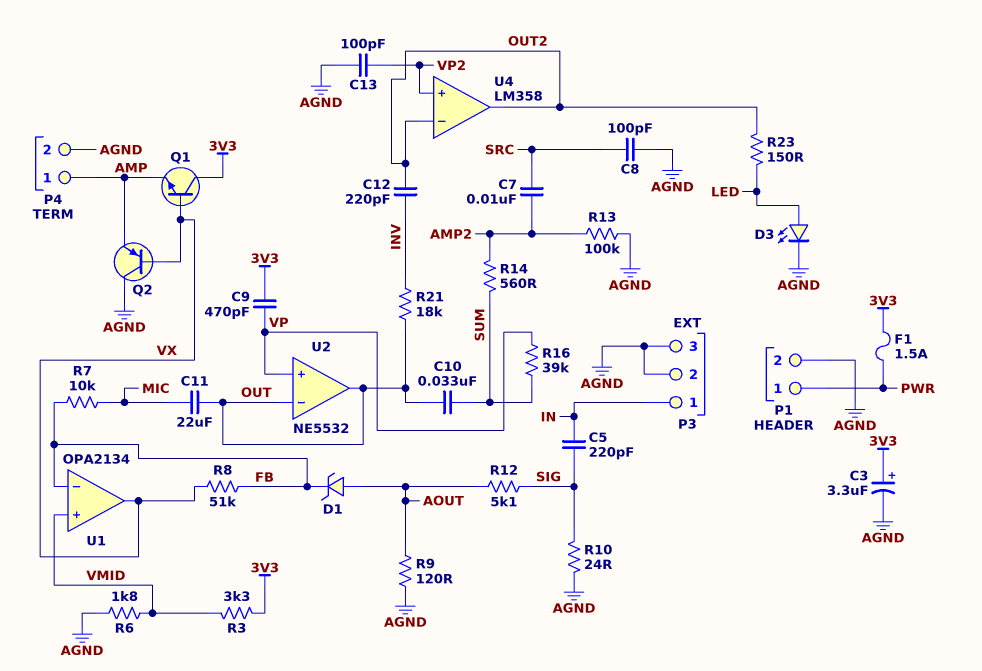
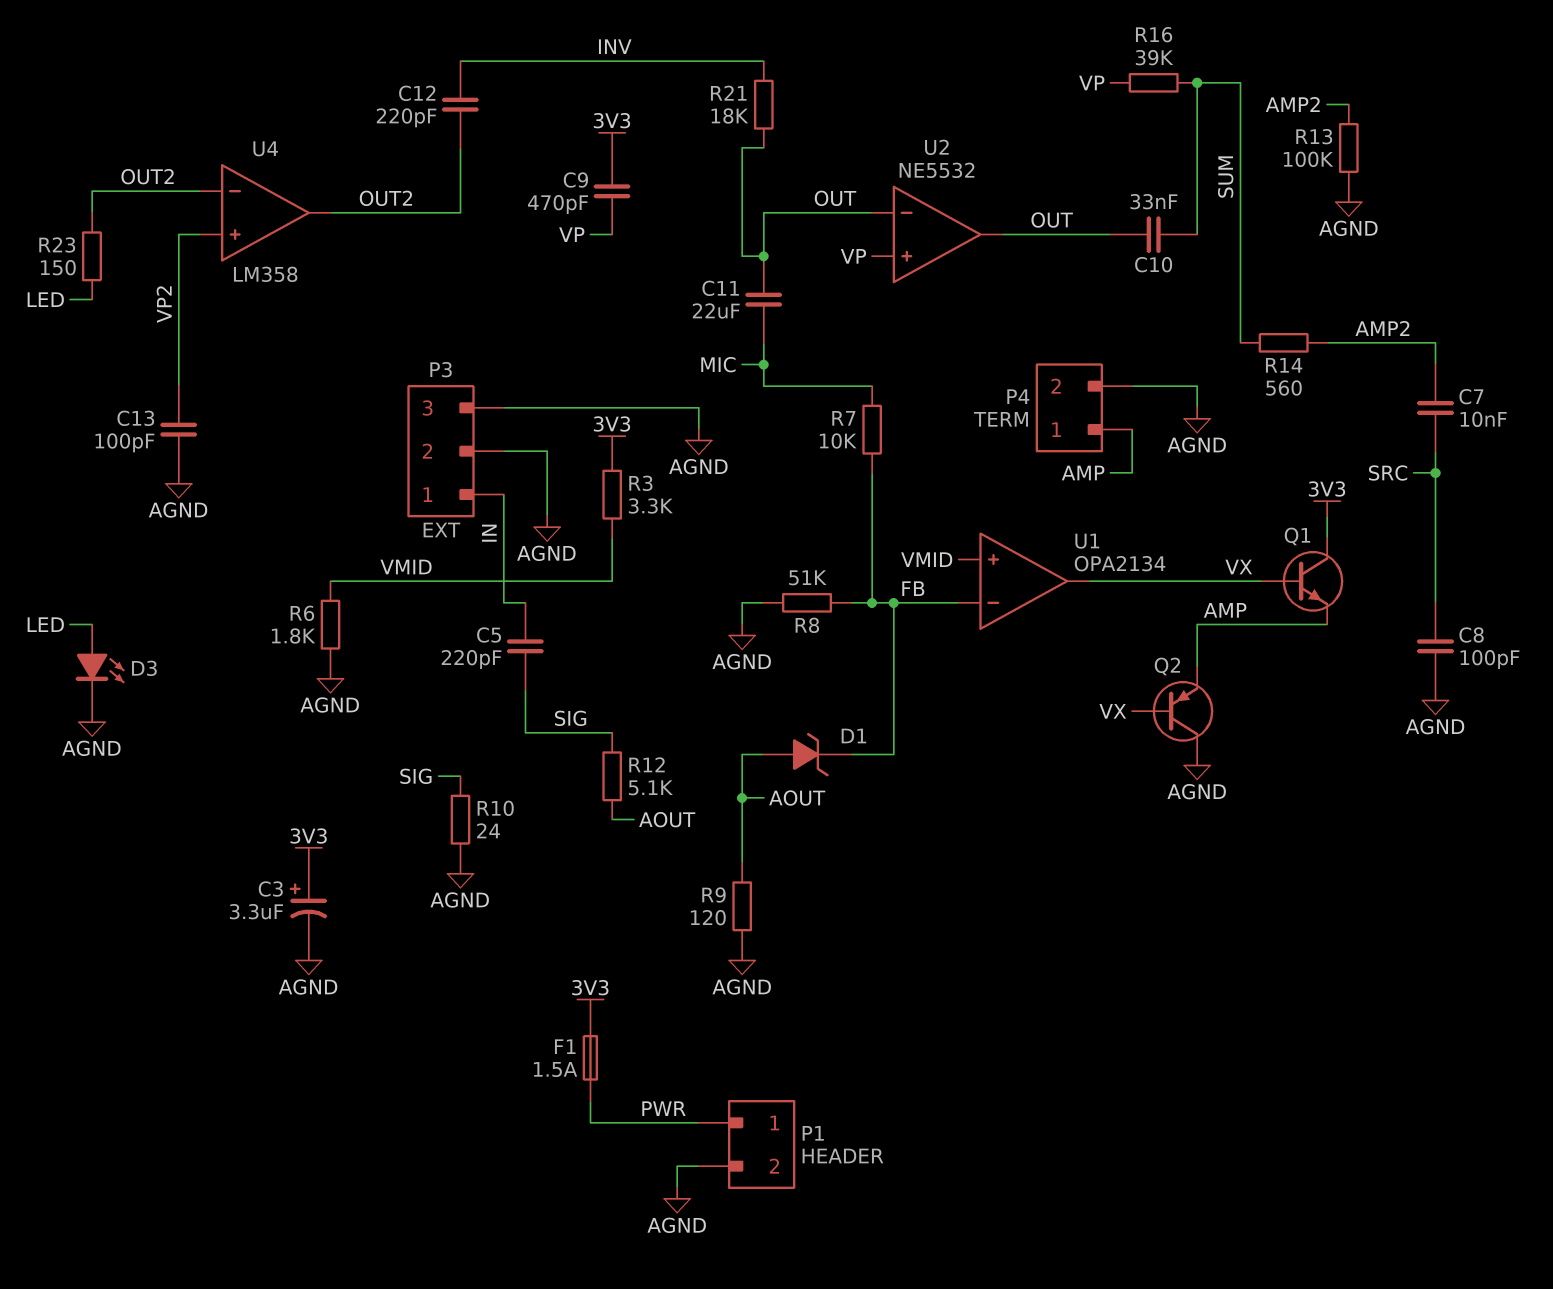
R8: 51k (FB, VX) -> 51k (AGND, FB)

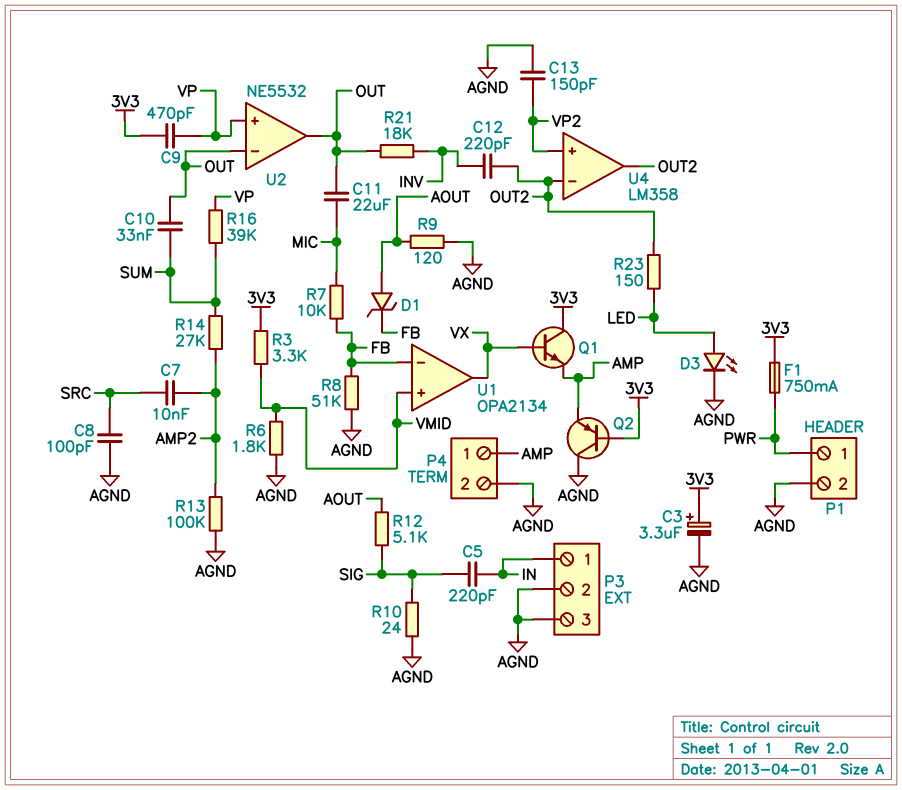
C13: 100pF (AGND, VP2) -> 150pF (AGND, VP2)
F1: 1.5A (3V3, PWR) -> 750mA (3V3, PWR)
Q2: PNP (B VX, C AGND, E AMP) -> PNP (B 3V3, C AGND, E AMP)
R14: 560 (AMP2, SUM) -> 27k (AMP2, SUM)

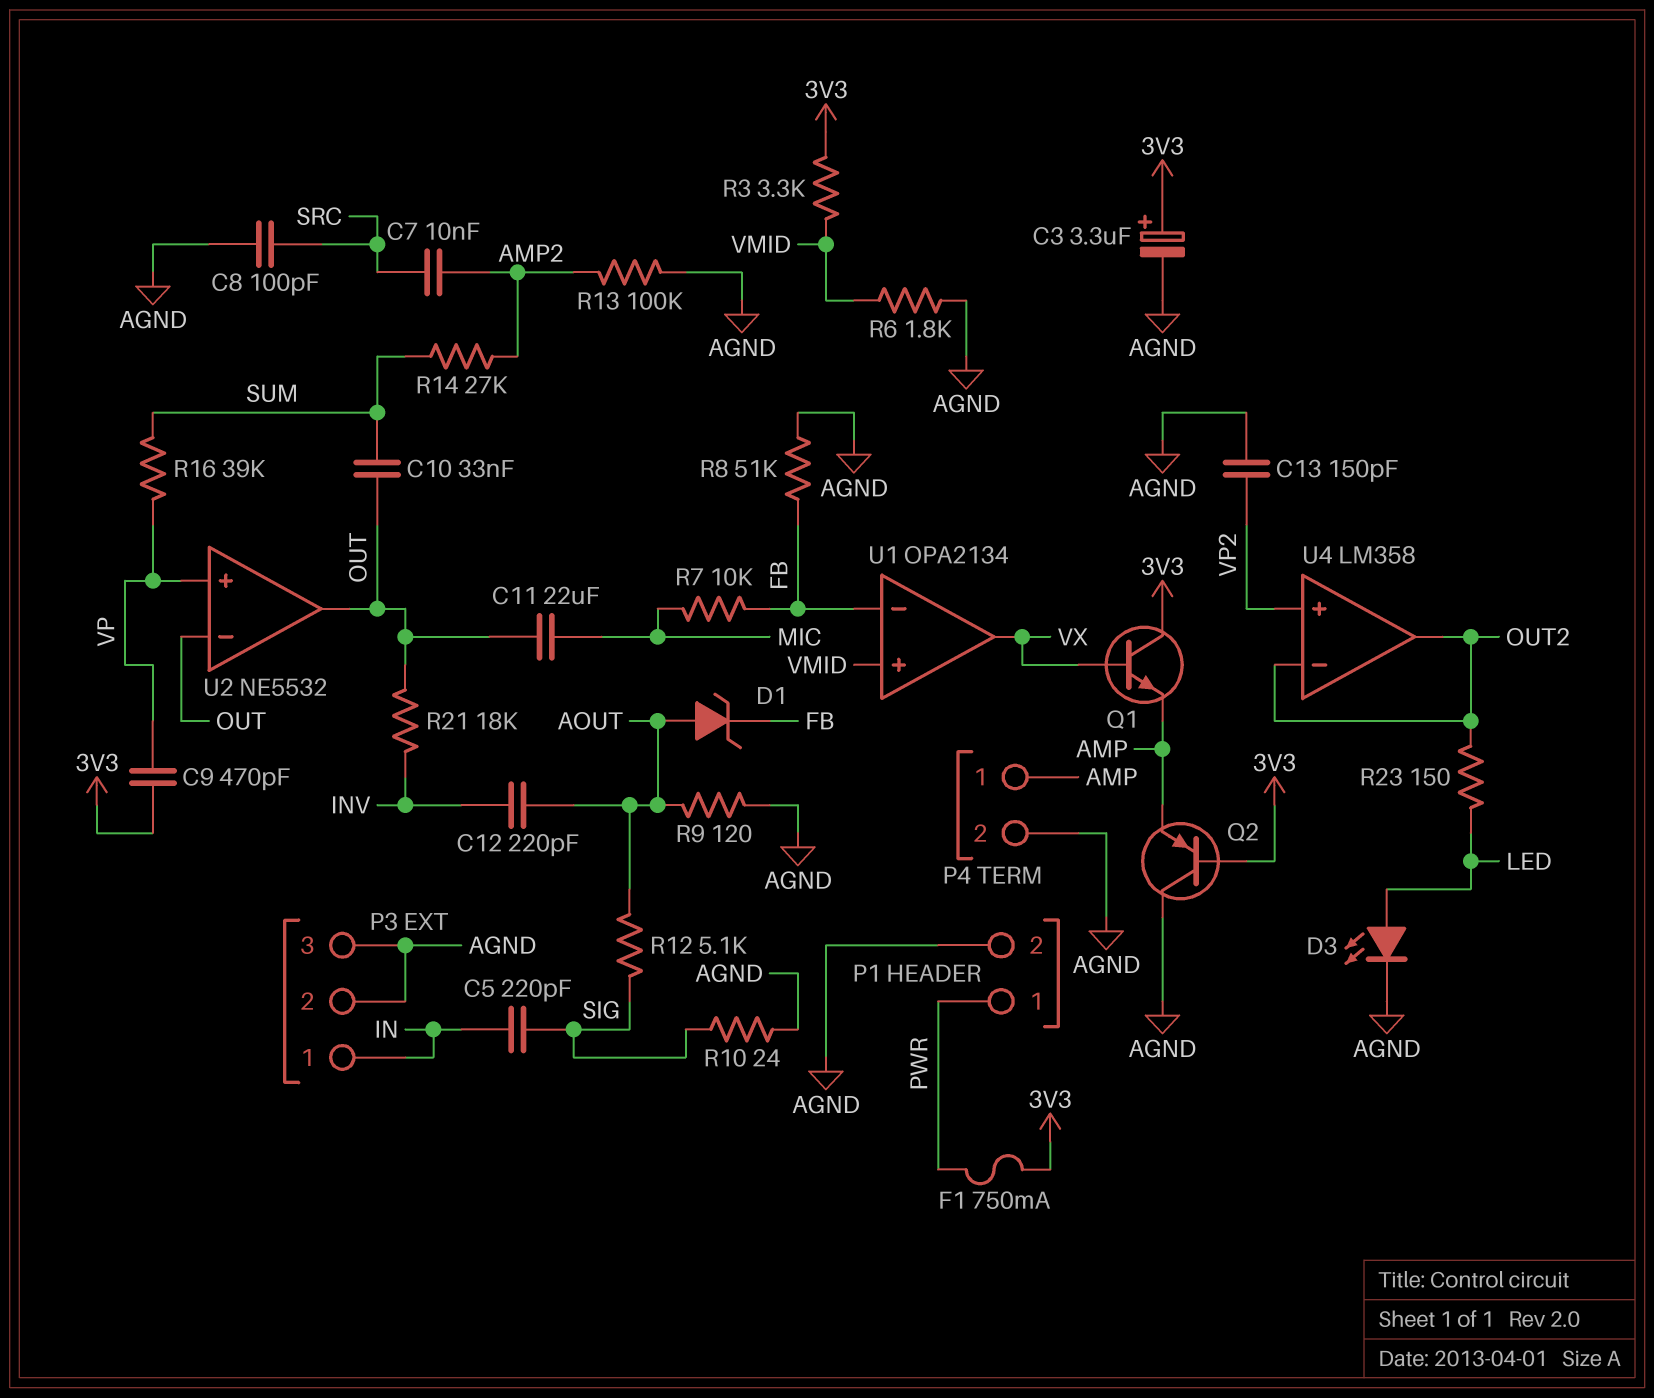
C12: 220pF (INV, OUT2) -> 220pF (AOUT, INV)

